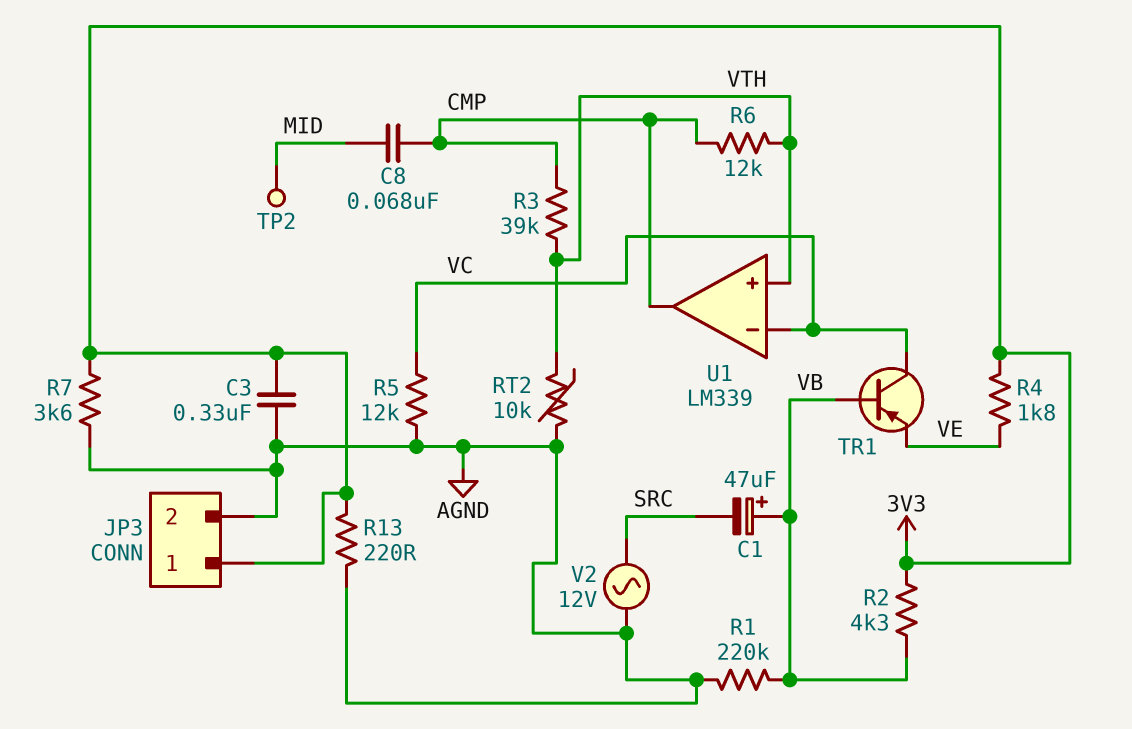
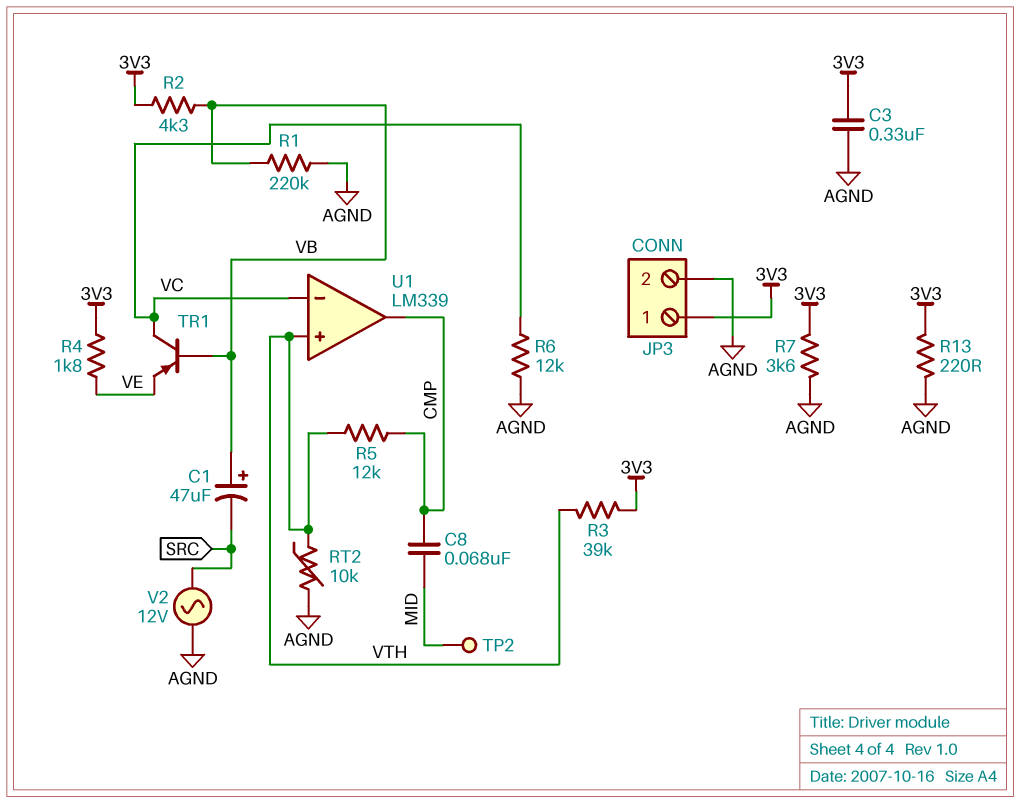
R3: 39k (CMP, VTH) -> 39k (3V3, VTH)
R5: 12k (AGND, VC) -> 12k (CMP, VTH)
R6: 12k (CMP, VTH) -> 12k (AGND, VC)

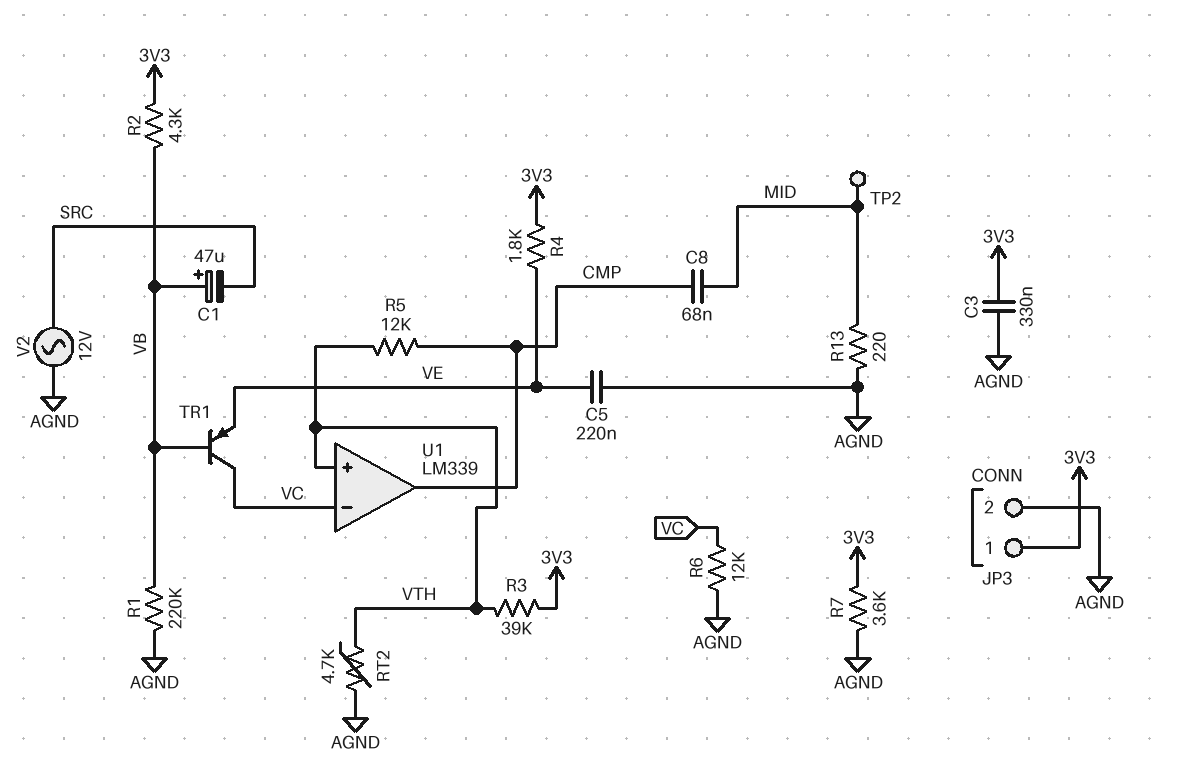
C5: none -> 220nF (AGND, VE)
R13: 220 (3V3, AGND) -> 220 (AGND, MID)
RT2: 10k (AGND, VTH) -> 4.7k (AGND, VTH)

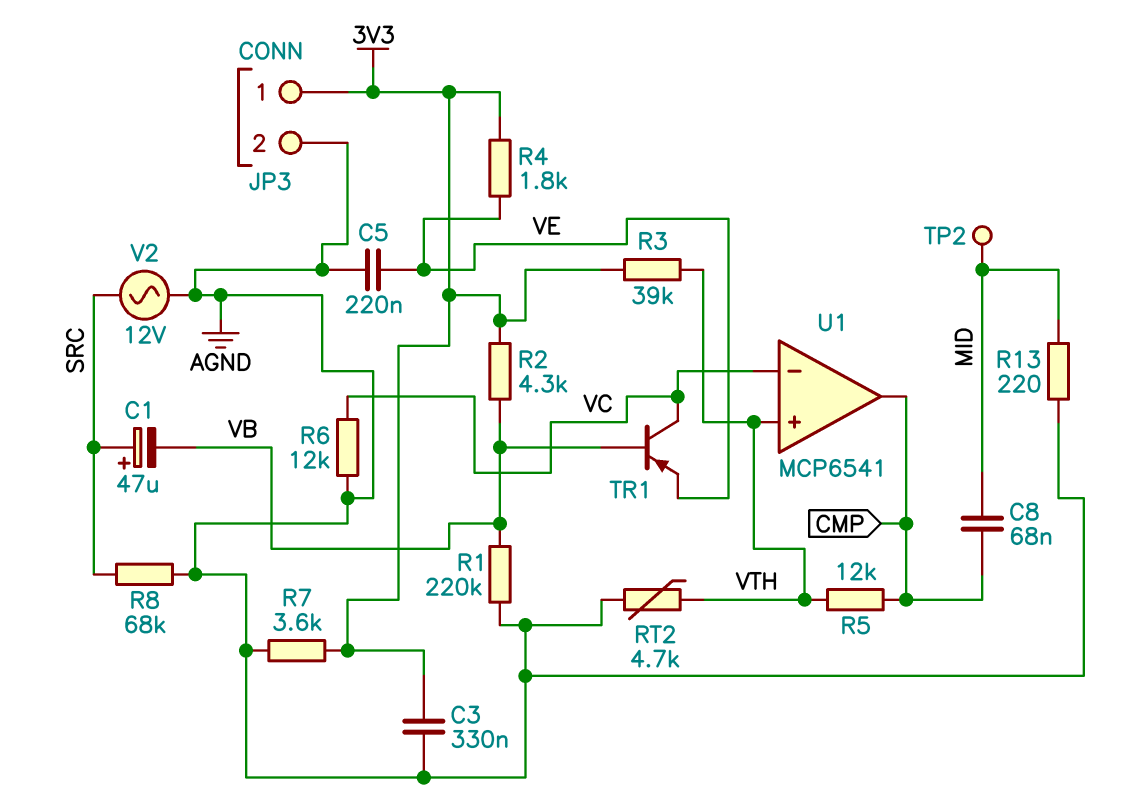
C1: 47uF (plus VB, minus SRC) -> 47uF (plus SRC, minus VB)
R8: none -> 68k (AGND, SRC)
U1: LM339 -> MCP6541

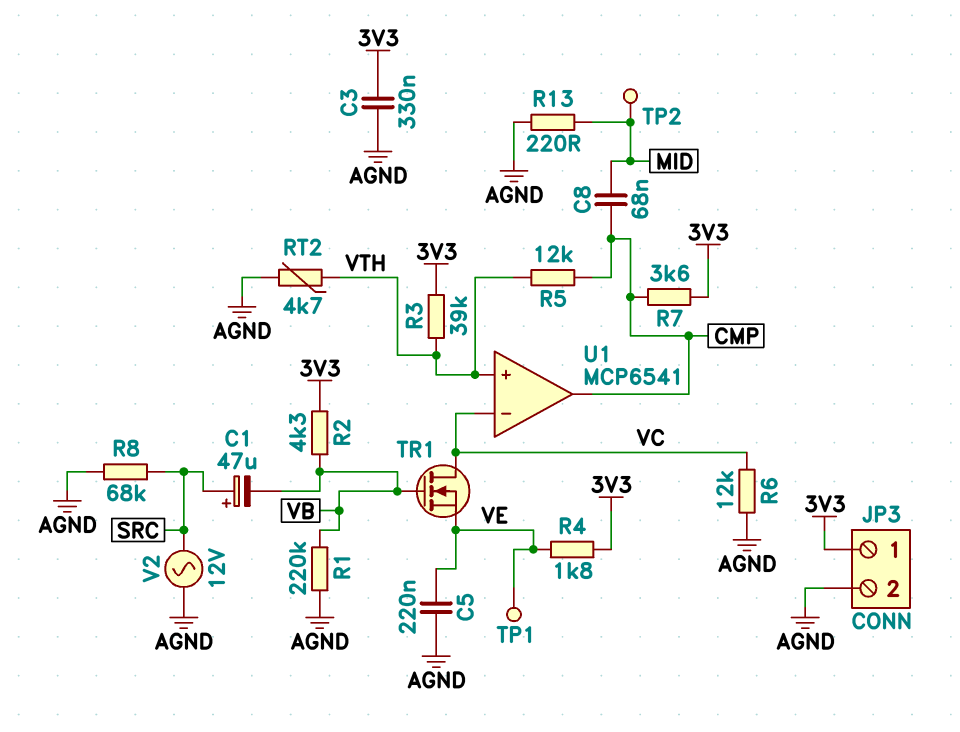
R7: 3.6k (3V3, AGND) -> 3.6k (3V3, CMP)
TP1: none -> test point (VE)
TR1: PNP (B VB, C VC, E VE) -> NMOS (G VB, D VC, S VE)

